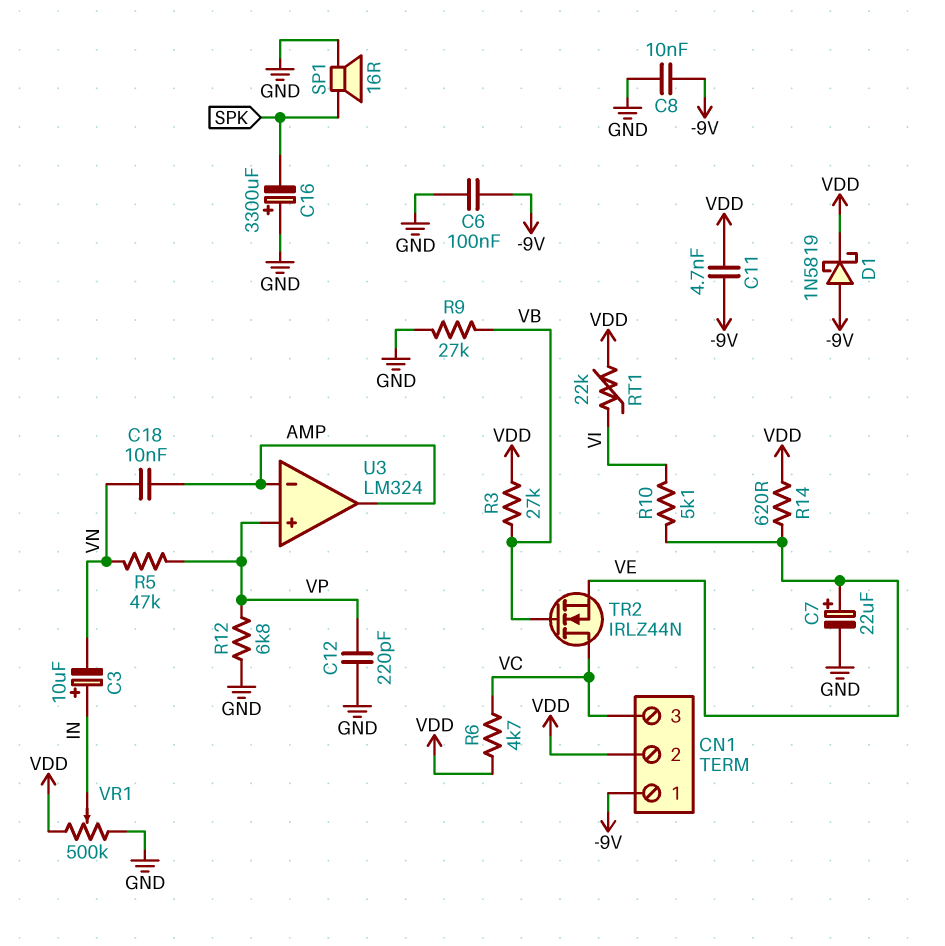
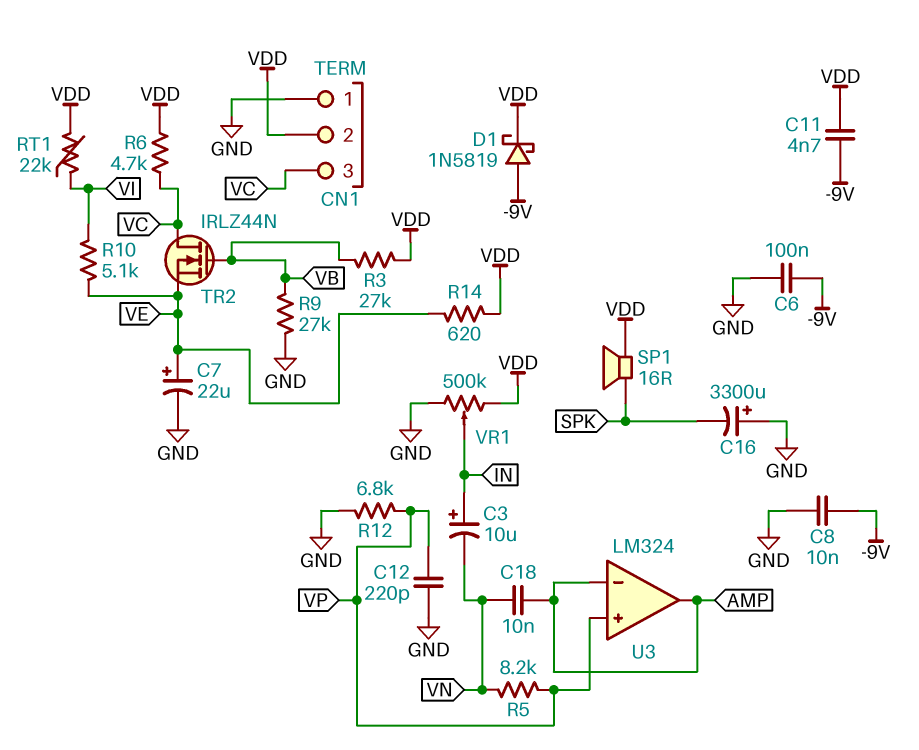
CN1 pin 1: -9V -> GND
R5: 47k (VN, VP) -> 8.2k (VN, VP)
SP1: speaker 16R (GND, SPK) -> speaker 16R (SPK, VDD)

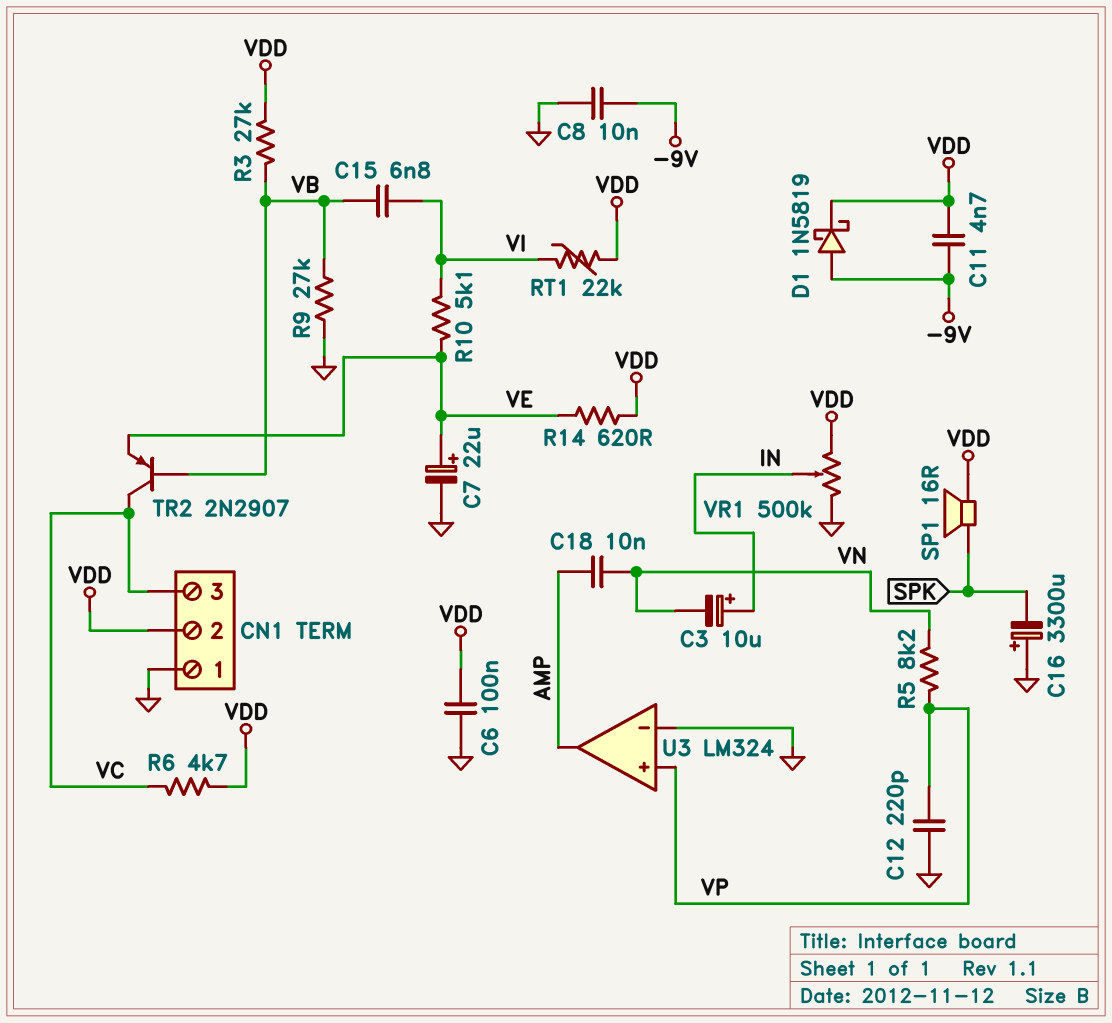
C6: 100nF (-9V, GND) -> 100nF (GND, VDD)
C15: none -> 6.8nF (VB, VI)
R12: 6.8k (GND, VP) -> none
TR2: NMOS IRLZ44N (G VB, D VC, S VE) -> PNP 2N2907 (B VB, C VC, E VE)
U3 pin in-: AMP -> GND

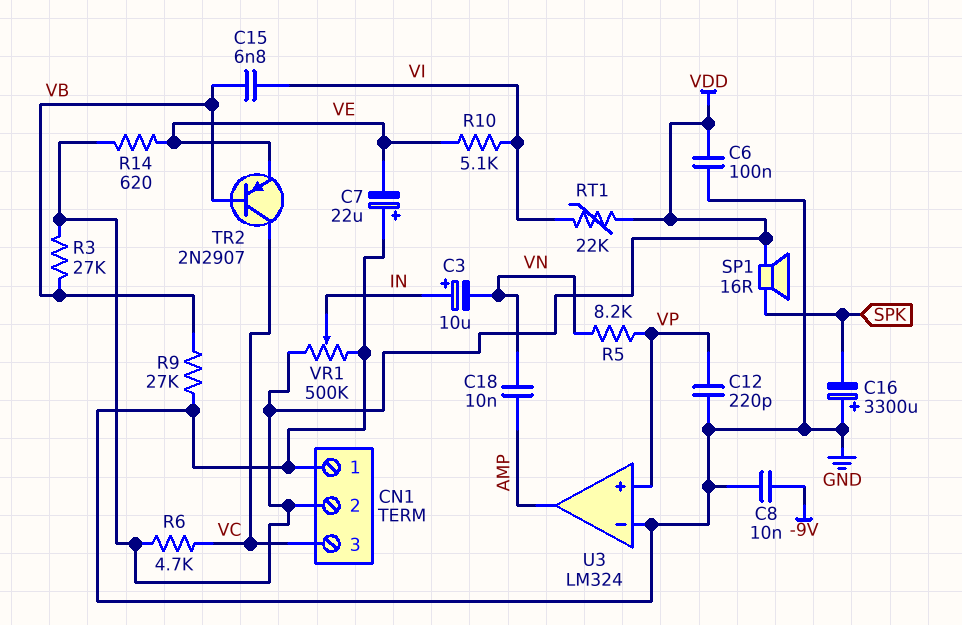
C7: 22uF (plus VE, minus GND) -> 22uF (plus GND, minus VE)
C11: 4.7nF (-9V, VDD) -> none
D1: schottky 1N5819 (A -9V, K VDD) -> none

